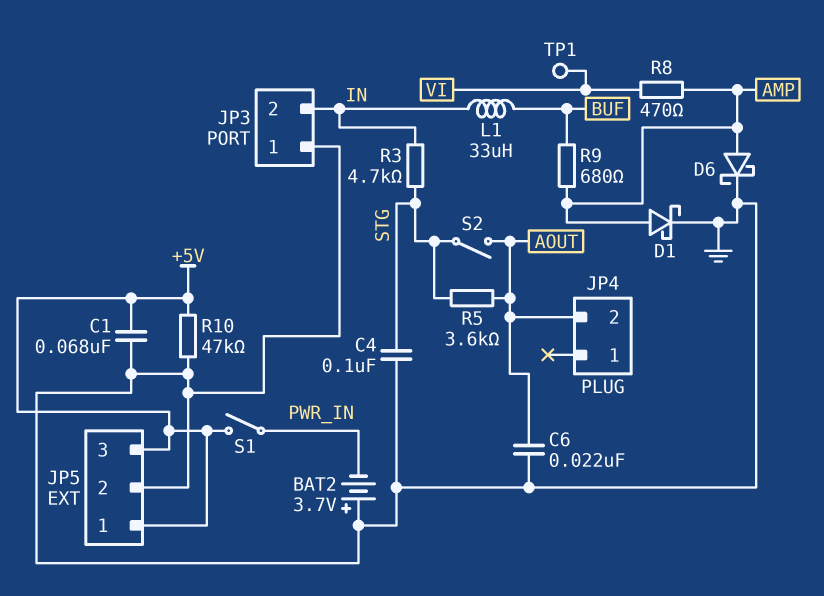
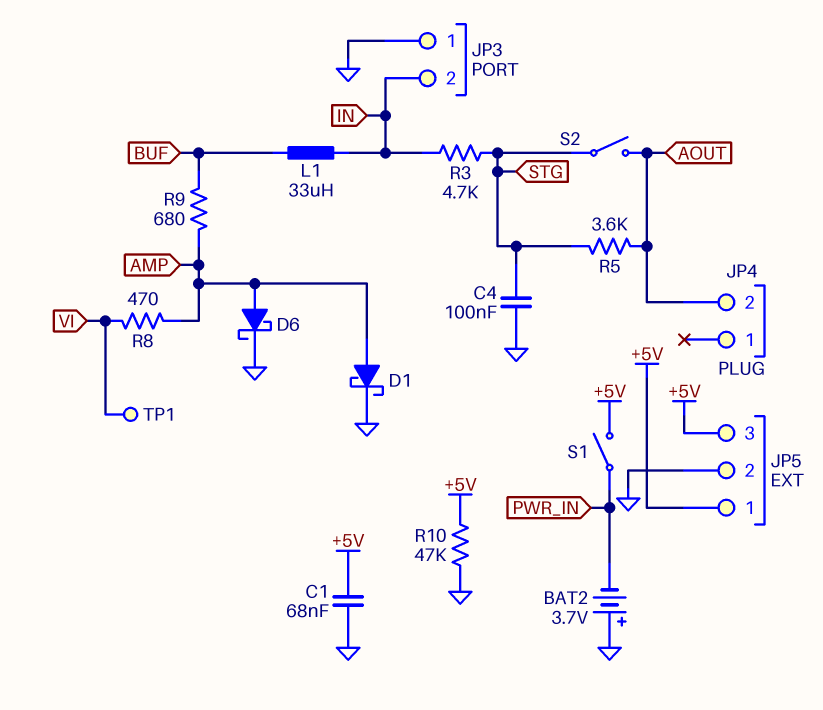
C6: 22nF (AOUT, GND) -> none

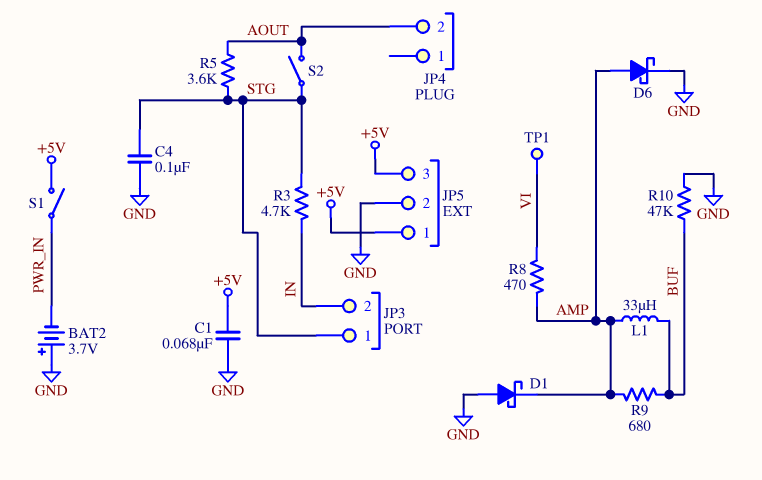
D1: schottky (A AMP, K GND) -> schottky (A GND, K AMP)
JP3 pin 1: GND -> STG
L1: 33uH (BUF, IN) -> 33uH (AMP, BUF)
R10: 47k (+5V, GND) -> 47k (BUF, GND)

